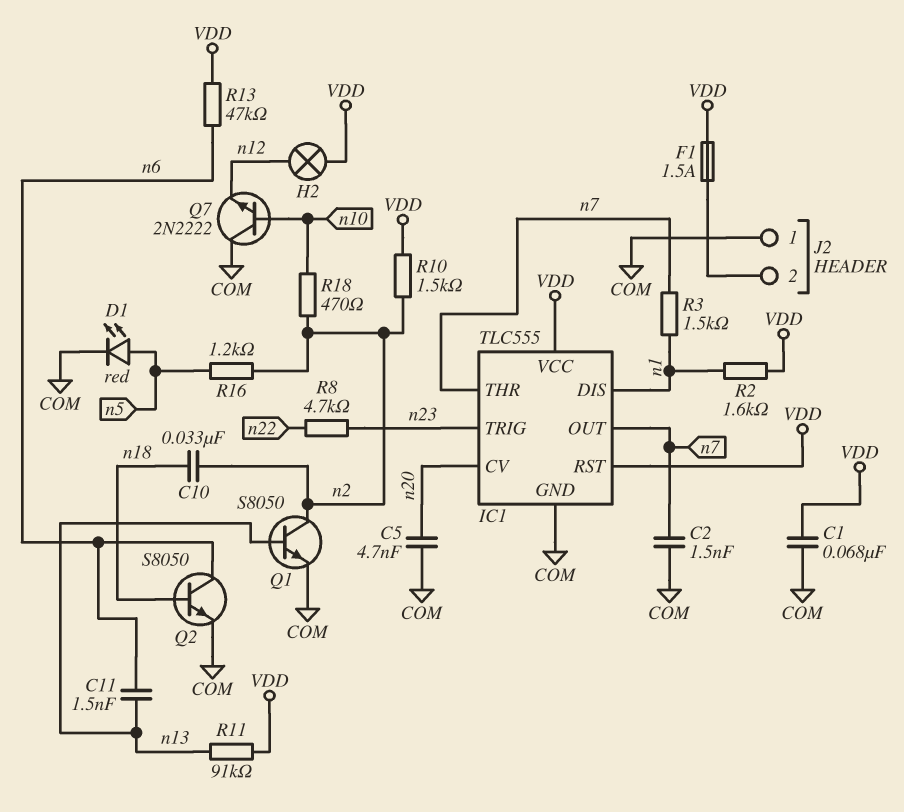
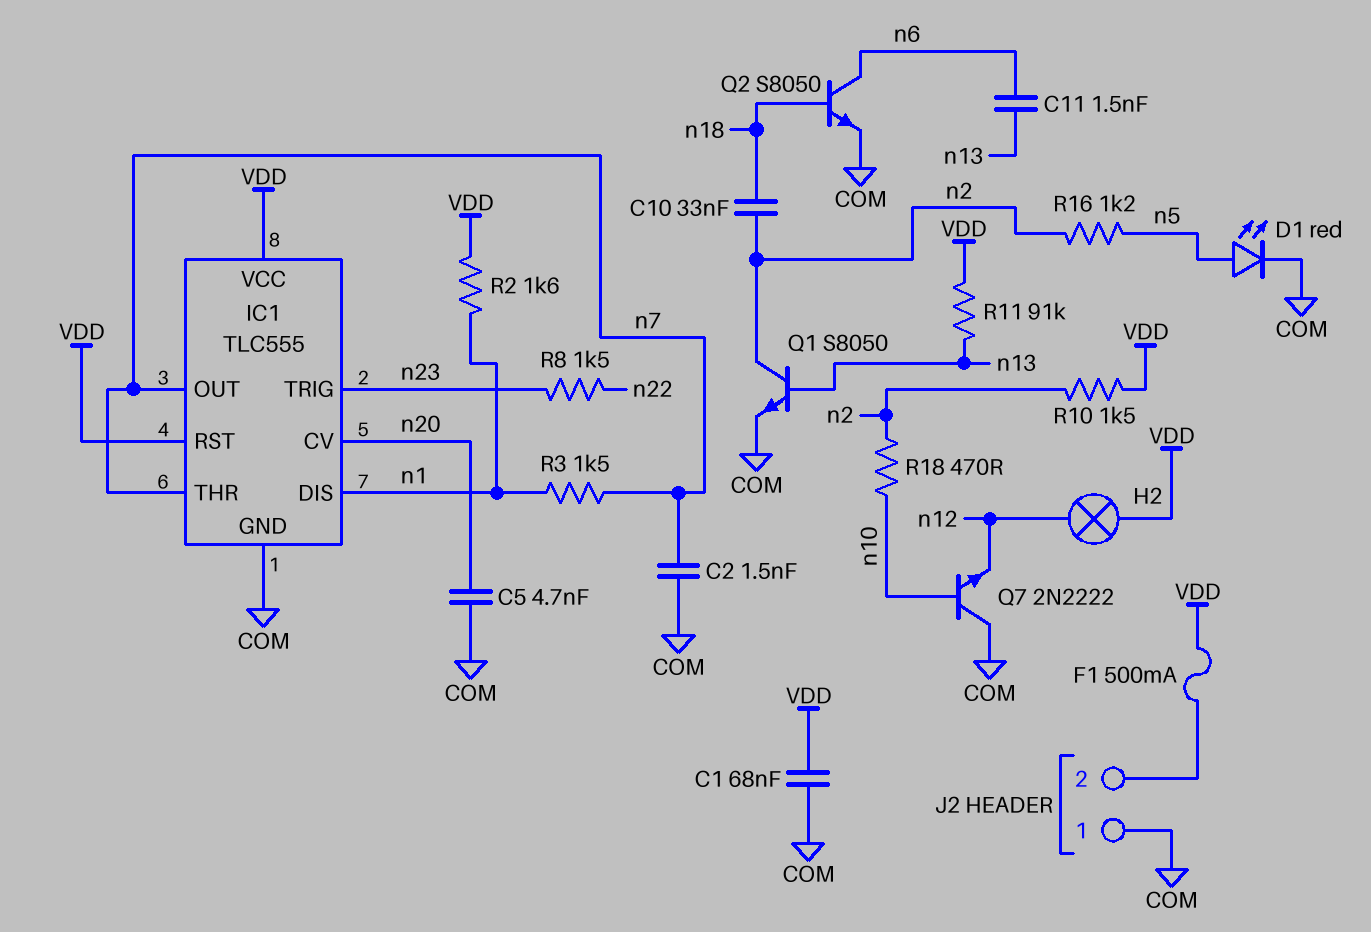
F1: 1.5A (J2/2, VDD) -> 500mA (J2/2, VDD)
R8: 4.7k (n22, n23) -> 1.5k (n22, n23)
R13: 47k (VDD, n6) -> none

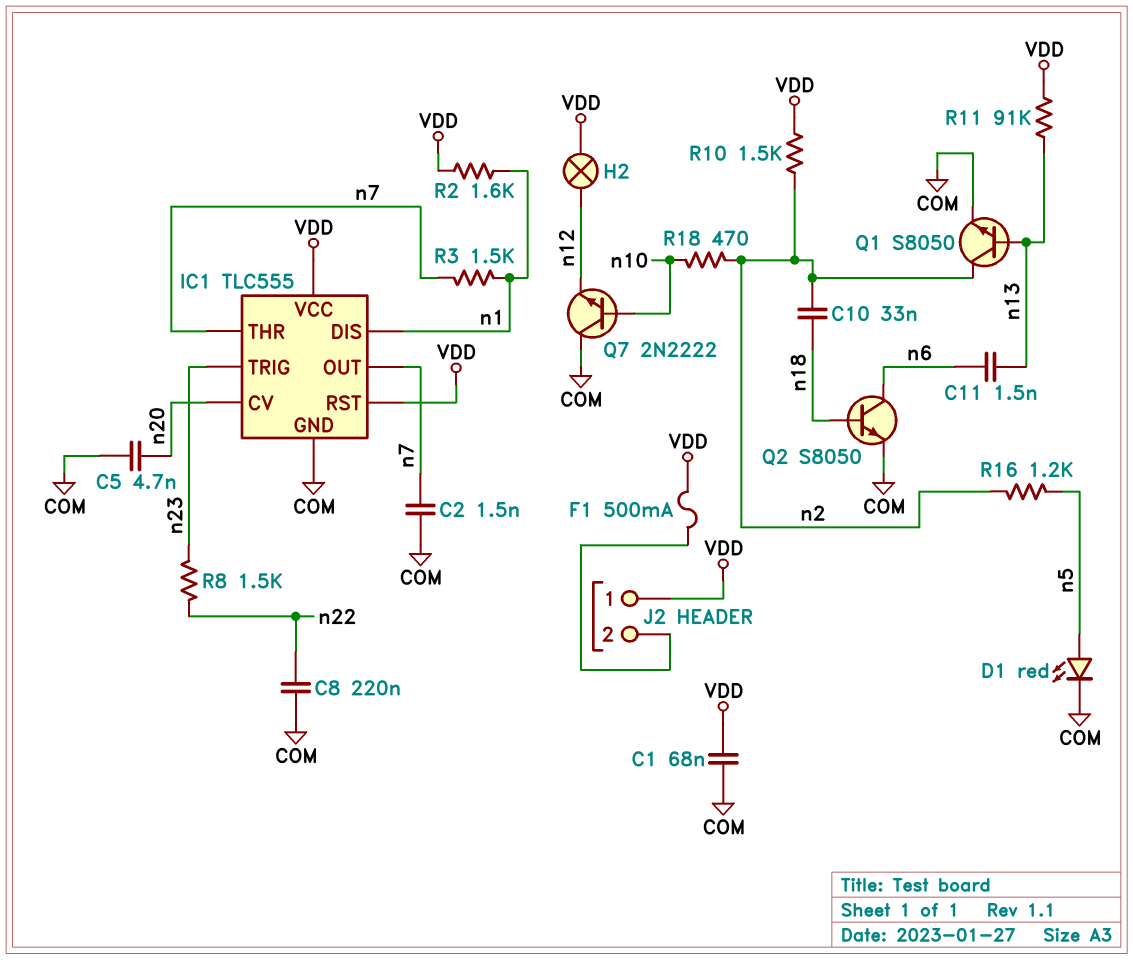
C8: none -> 220nF (COM, n22)
J2 pin 1: COM -> VDD

